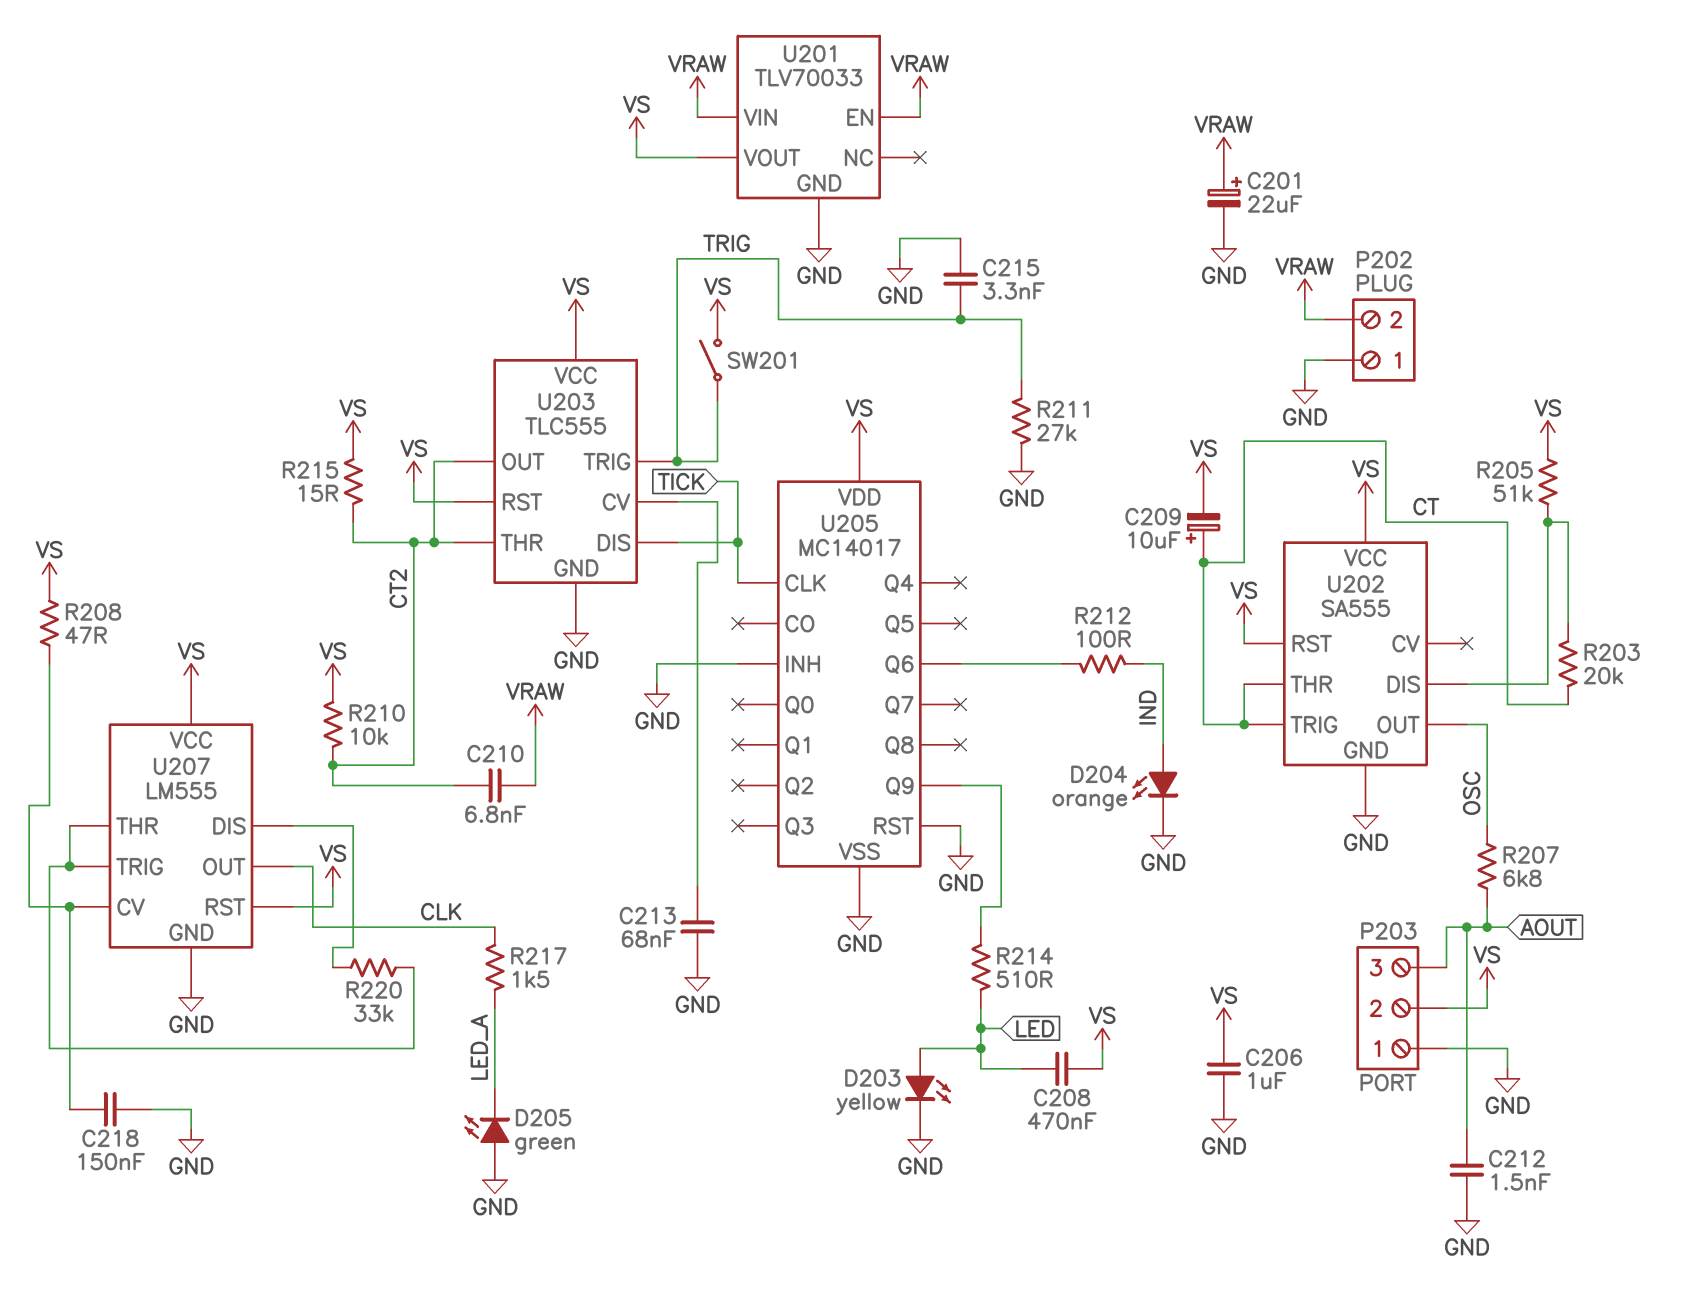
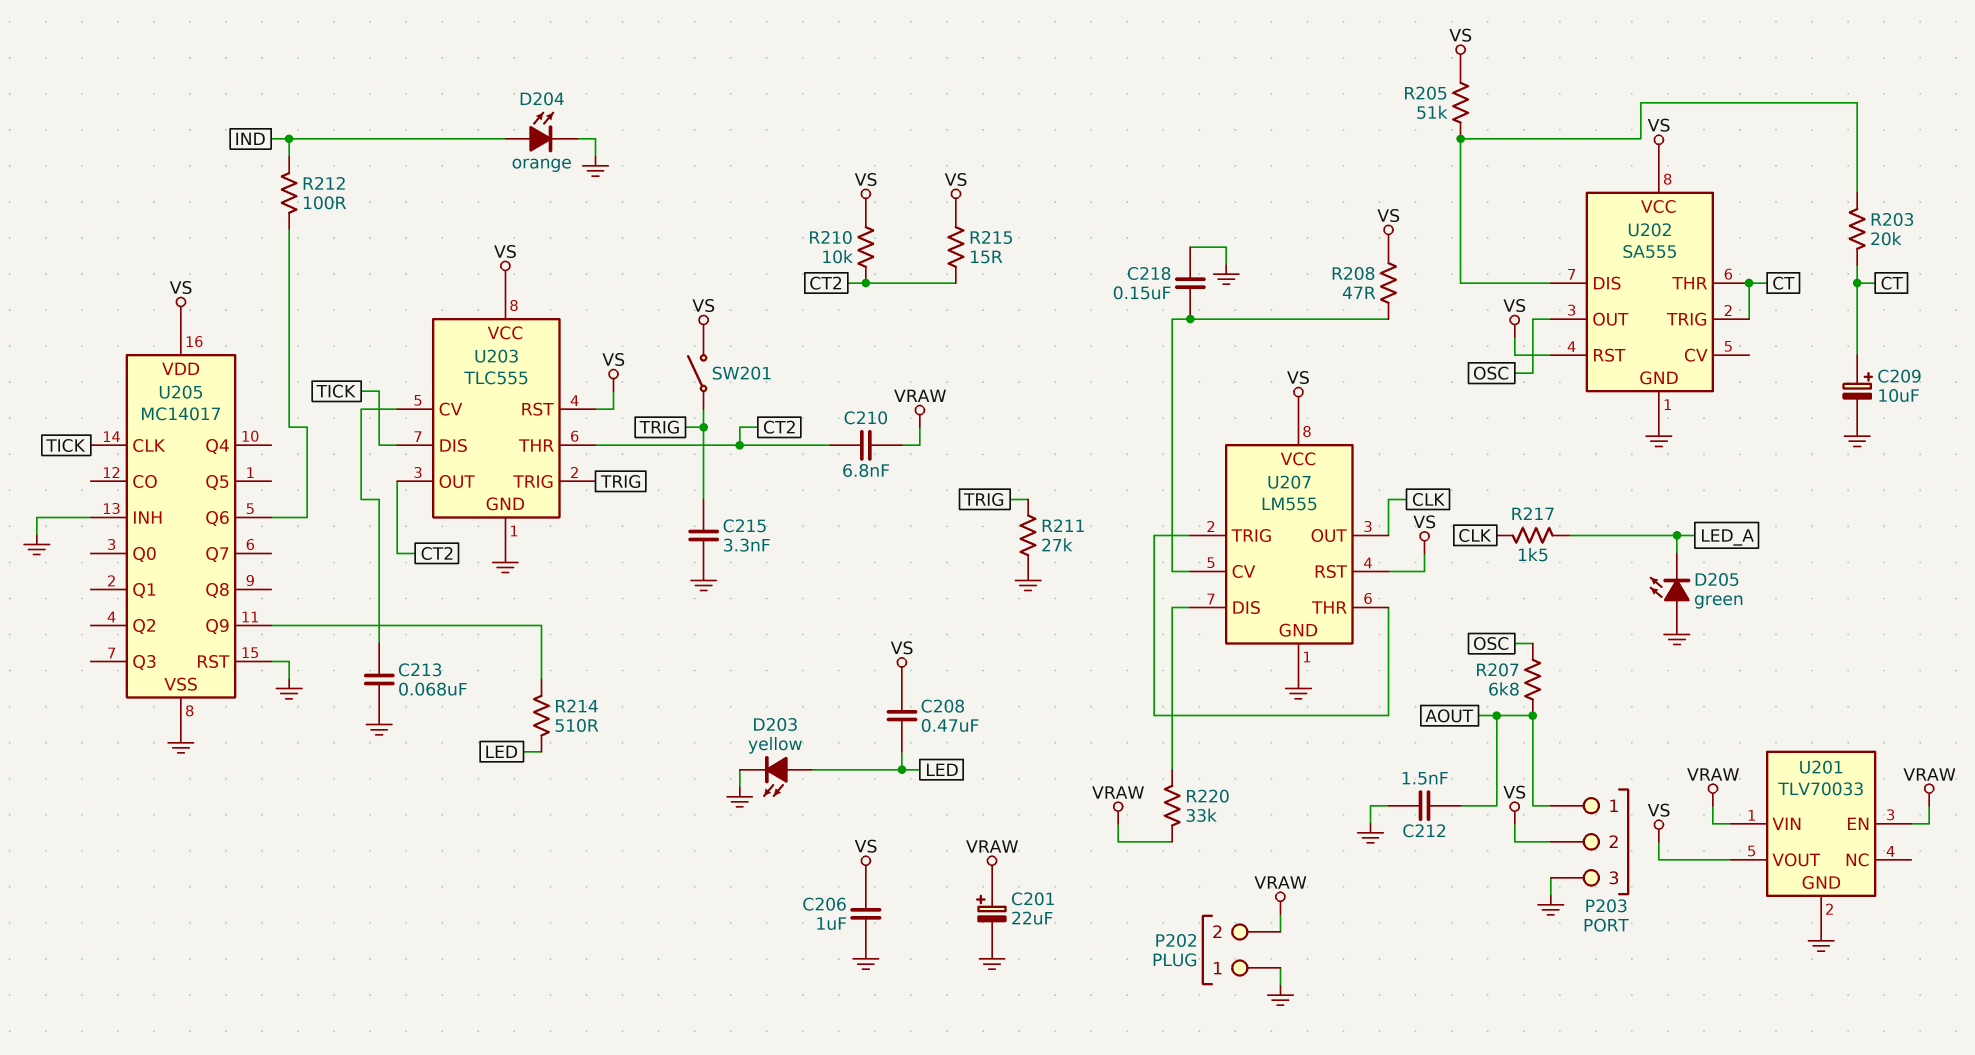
C209: 10uF (plus CT, minus VS) -> 10uF (plus CT, minus GND)
P203 pin 1: GND -> AOUT
P203 pin 3: AOUT -> GND
R220: 33k (U207/DIS, U207/THR) -> 33k (U207/DIS, VRAW)

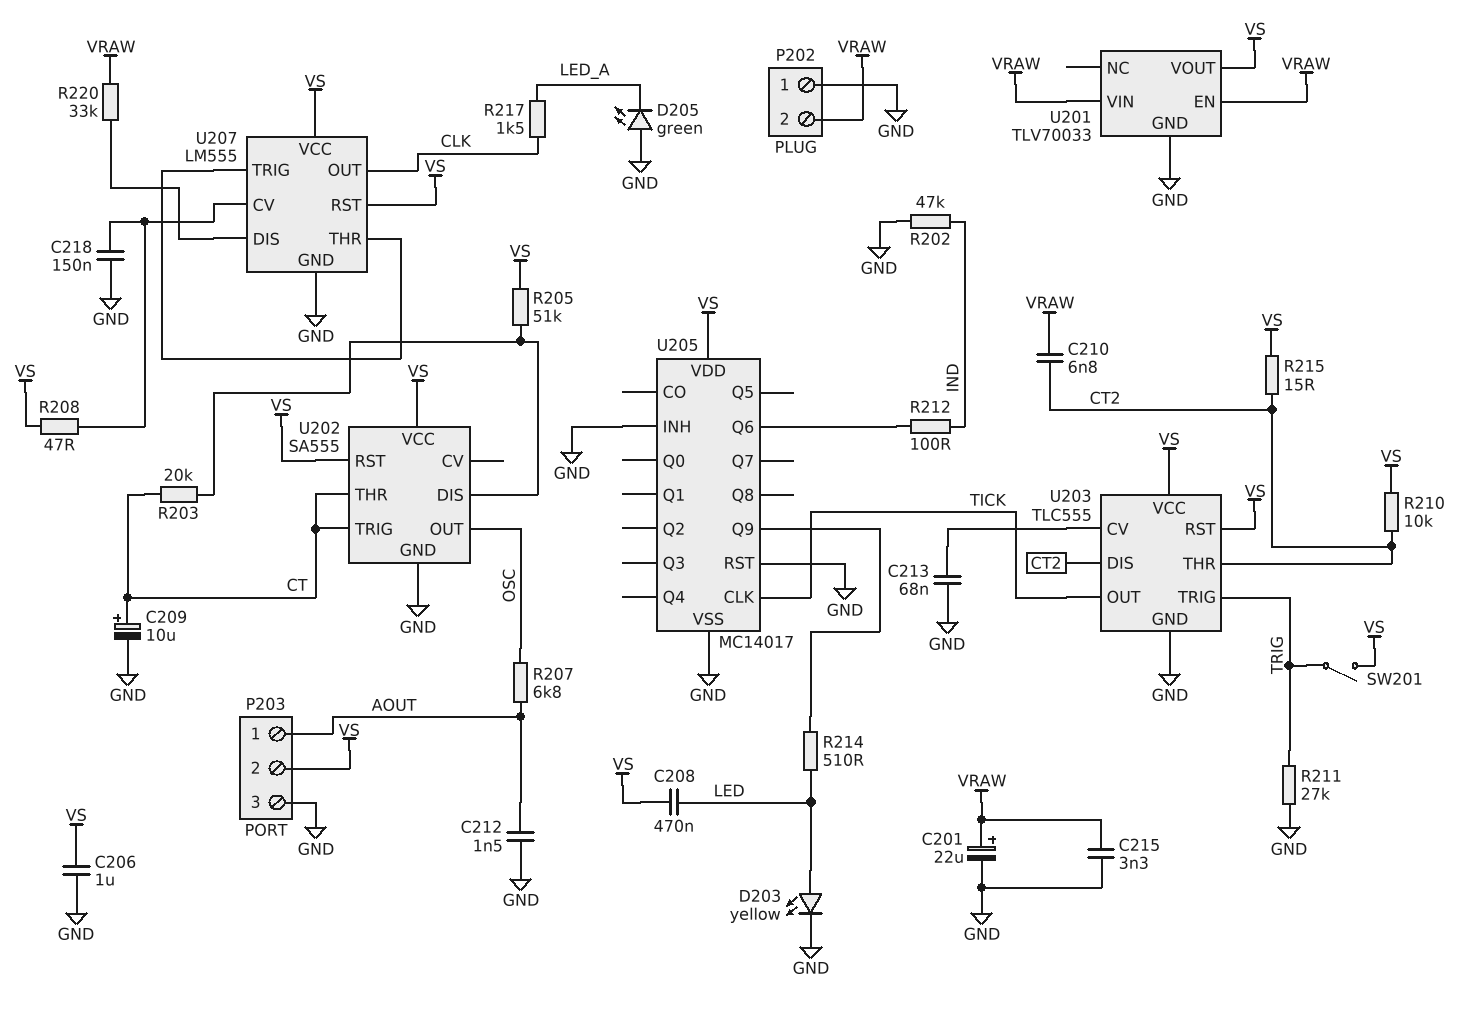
C215: 3.3nF (GND, TRIG) -> 3.3nF (GND, VRAW)
D204: LED orange (A IND, K GND) -> none
R202: none -> 47k (GND, IND)
U203 pin DIS: TICK -> CT2
U203 pin OUT: CT2 -> TICK

